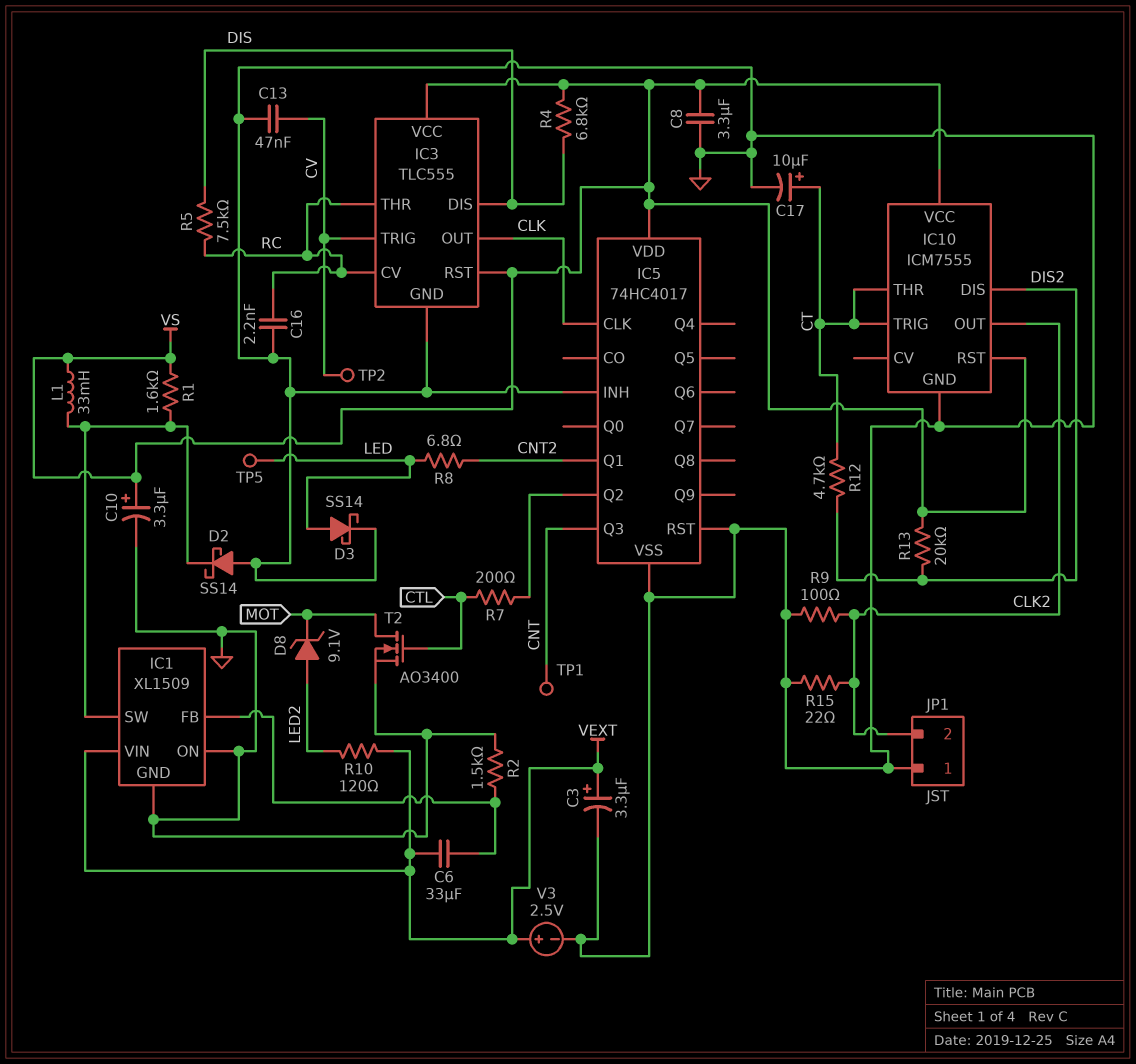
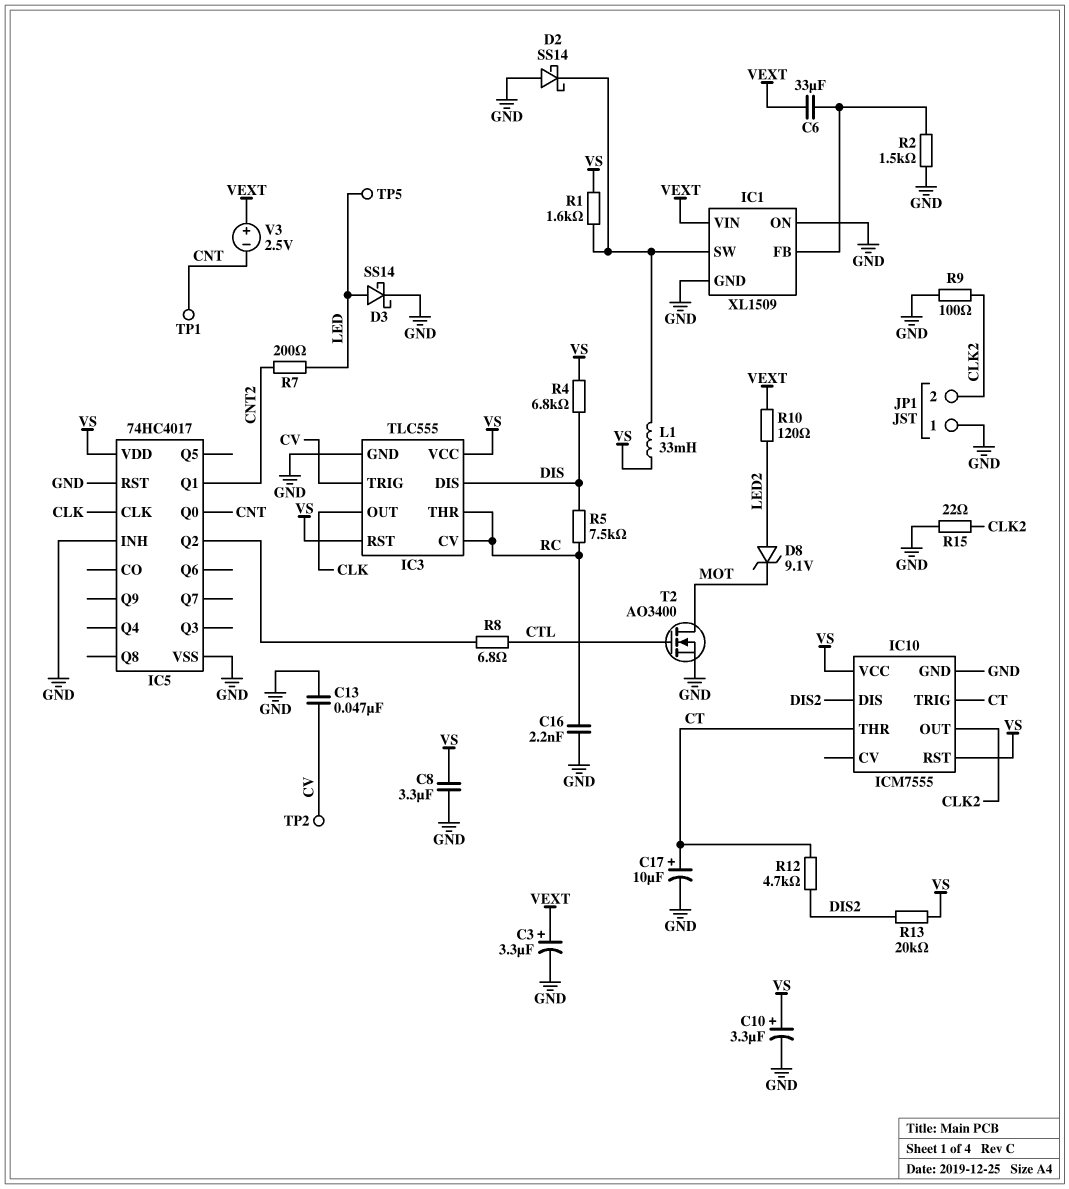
IC5 pin Q0: none -> CNT
IC5 pin Q3: CNT -> none
R7: 200 (CTL, IC5/Q2) -> 200 (CNT2, LED)
R8: 6.8 (CNT2, LED) -> 6.8 (CTL, IC5/Q2)
V3: 2.5V (plus VEXT, minus GND) -> 2.5V (plus VEXT, minus CNT)

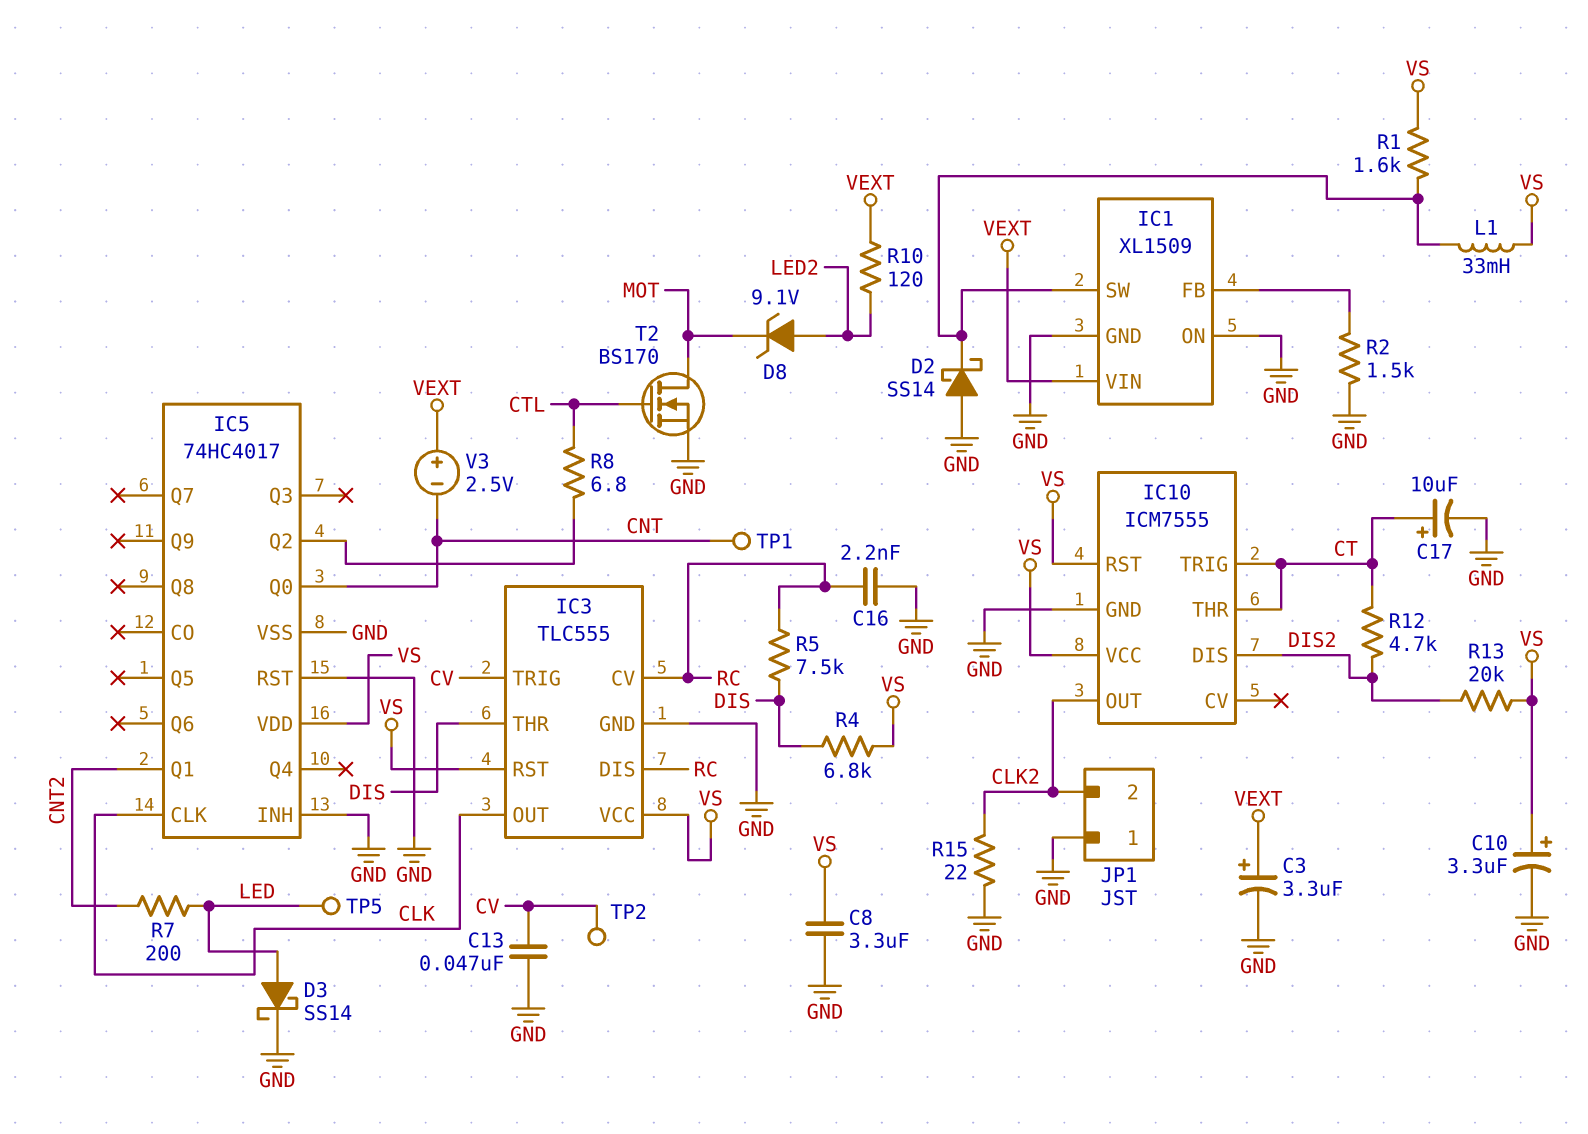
C6: 33uF (IC1/FB, VEXT) -> none
IC3 pin DIS: DIS -> RC
IC3 pin THR: RC -> DIS
R9: 100 (CLK2, GND) -> none
T2: NMOS AO3400 (G CTL, D MOT, S GND) -> NMOS BS170 (G CTL, D MOT, S GND)

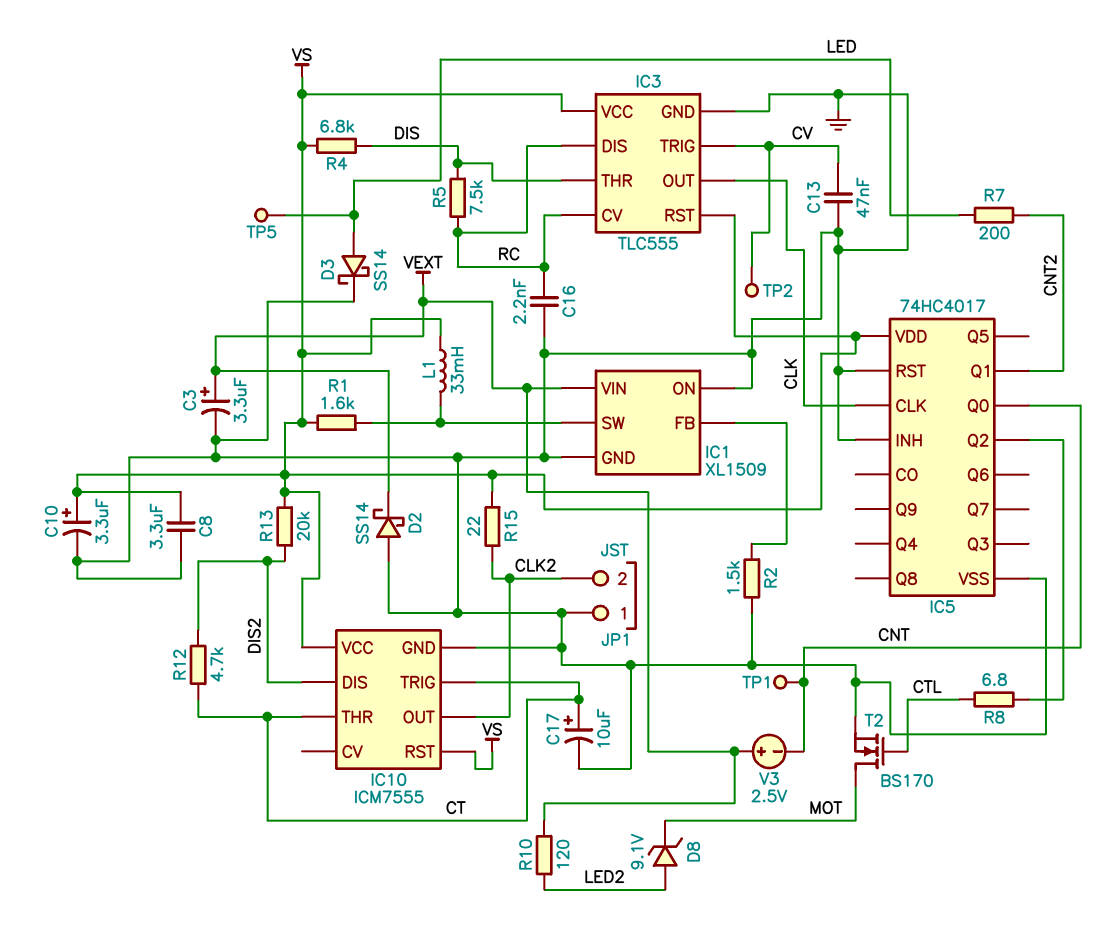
D2: schottky SS14 (A GND, K IC1/SW) -> schottky SS14 (A GND, K VEXT)
R15: 22 (CLK2, GND) -> 22 (CLK2, VS)

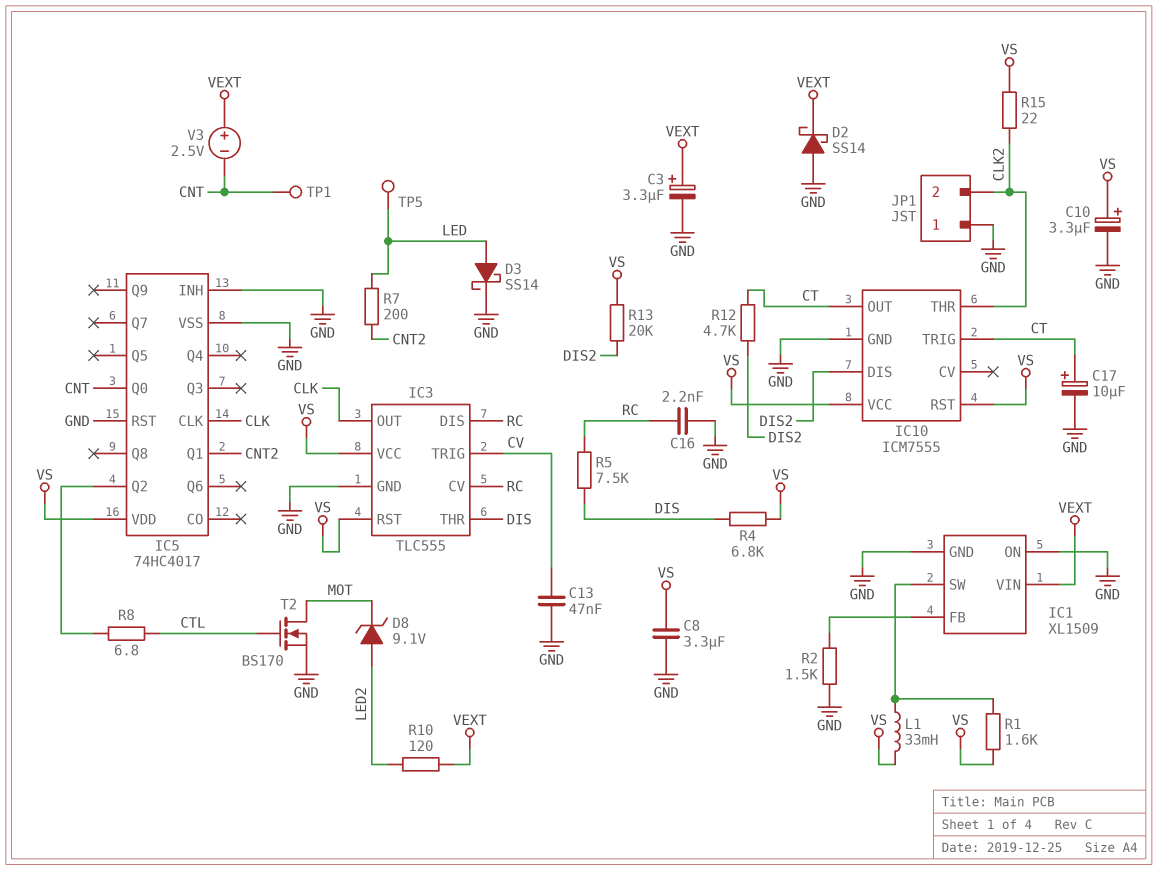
IC10 pin OUT: CLK2 -> CT
IC10 pin THR: CT -> CLK2
TP2: test point (CV) -> none

